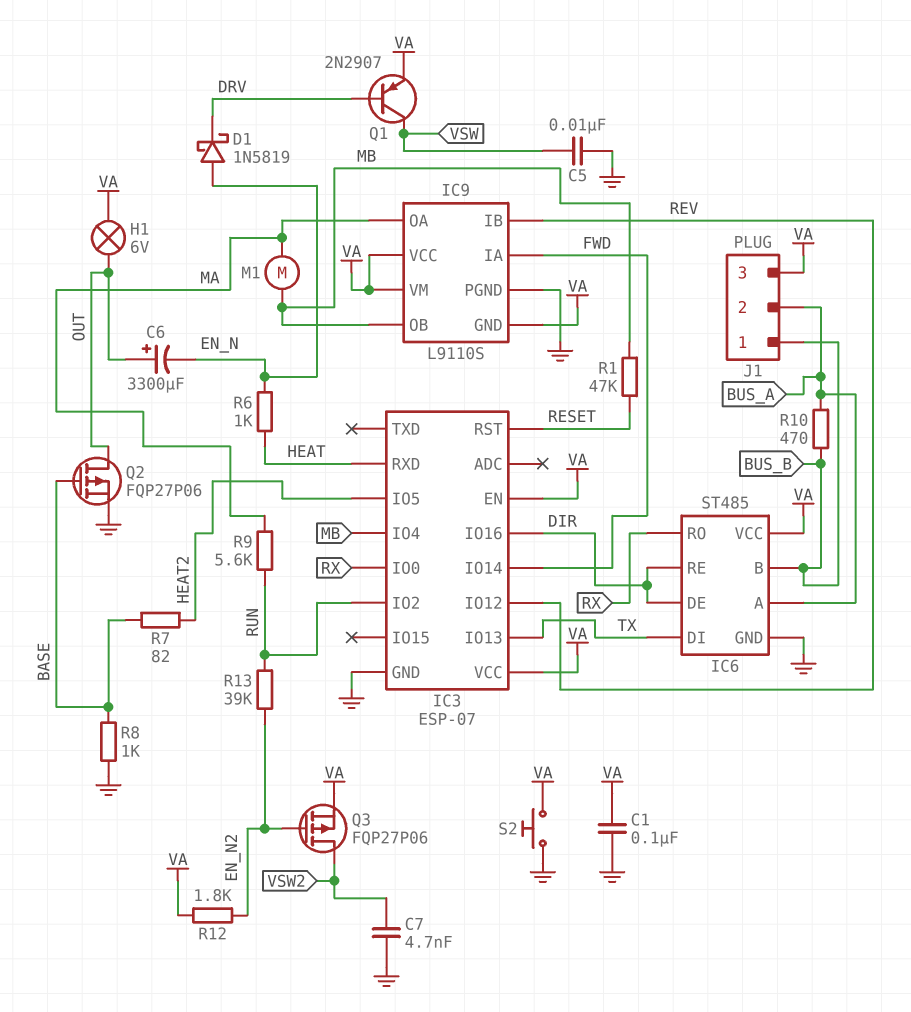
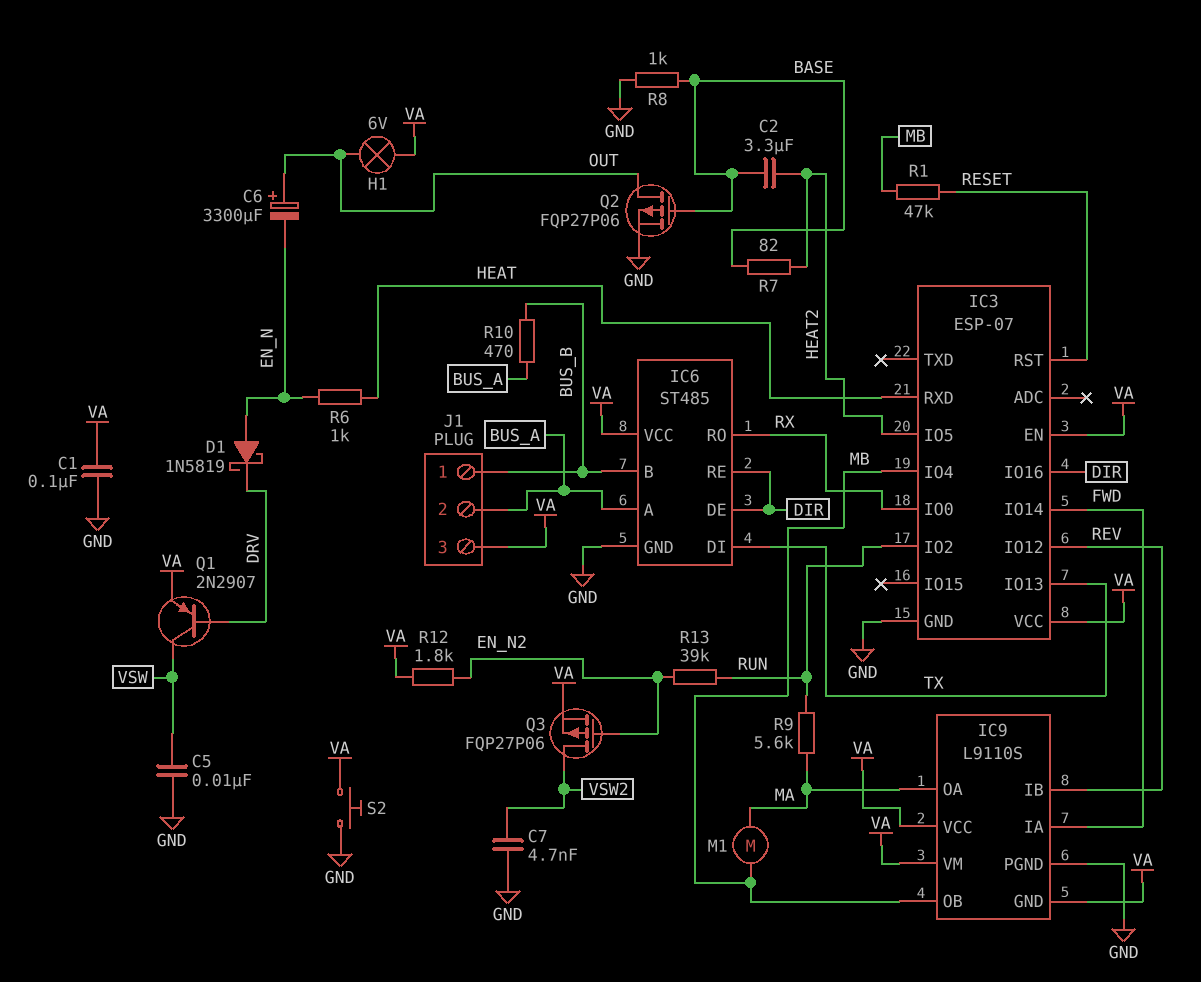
C2: none -> 3.3uF (BASE, HEAT2)

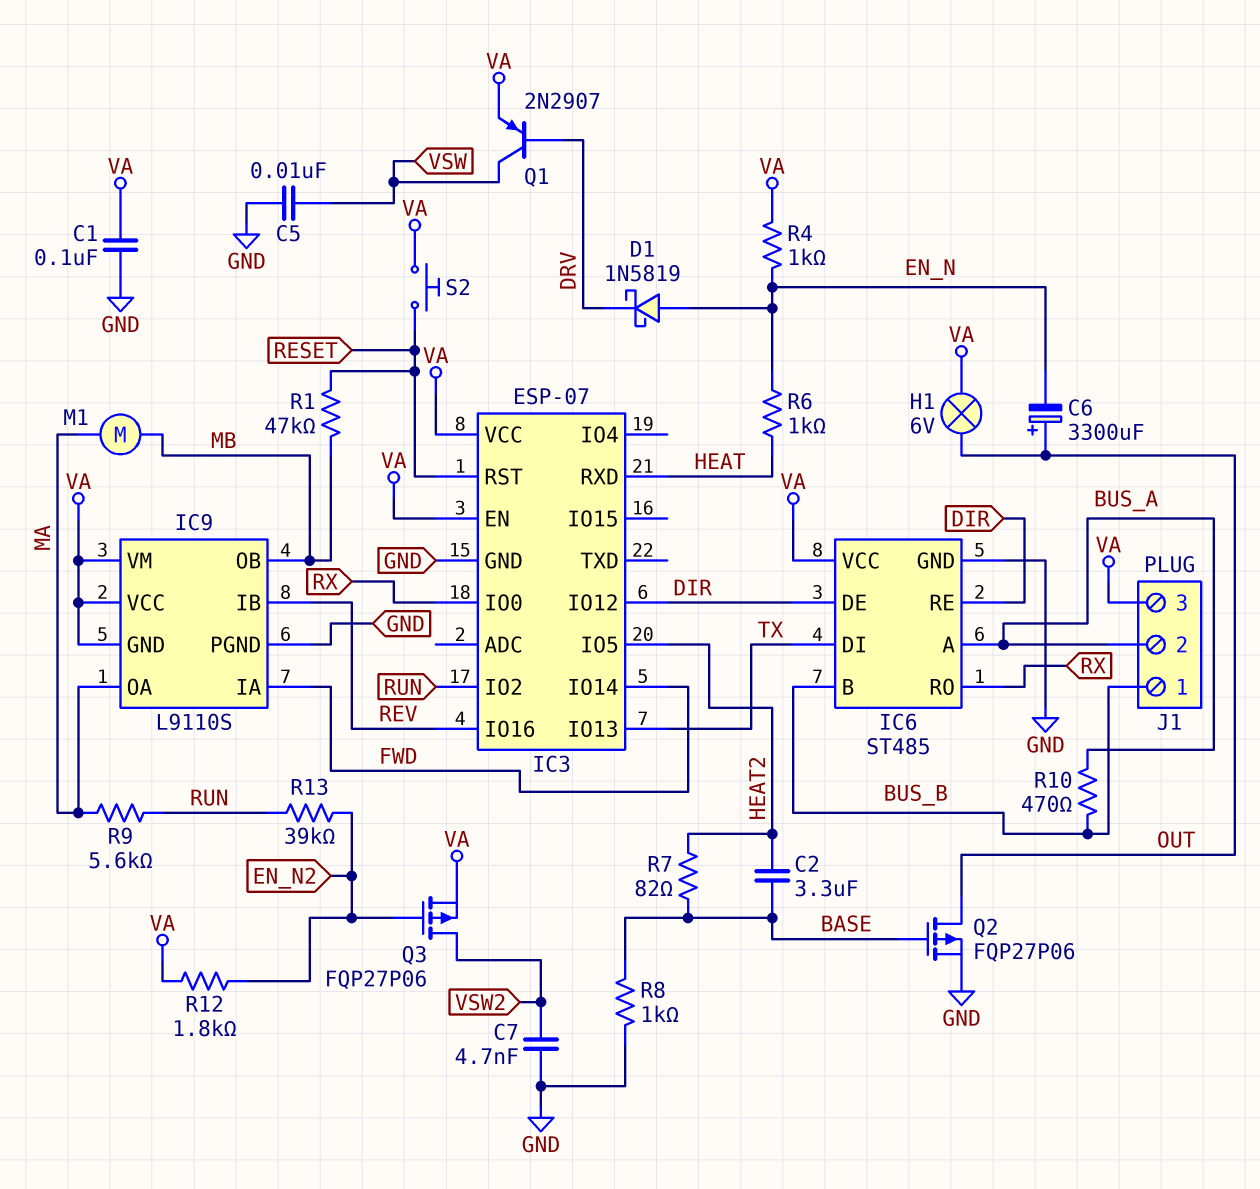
IC3 pin IO4: MB -> none
IC3 pin IO12: REV -> DIR
IC3 pin IO16: DIR -> REV
R4: none -> 1k (EN_N, VA)
S2: button (GND, VA) -> button (RESET, VA)

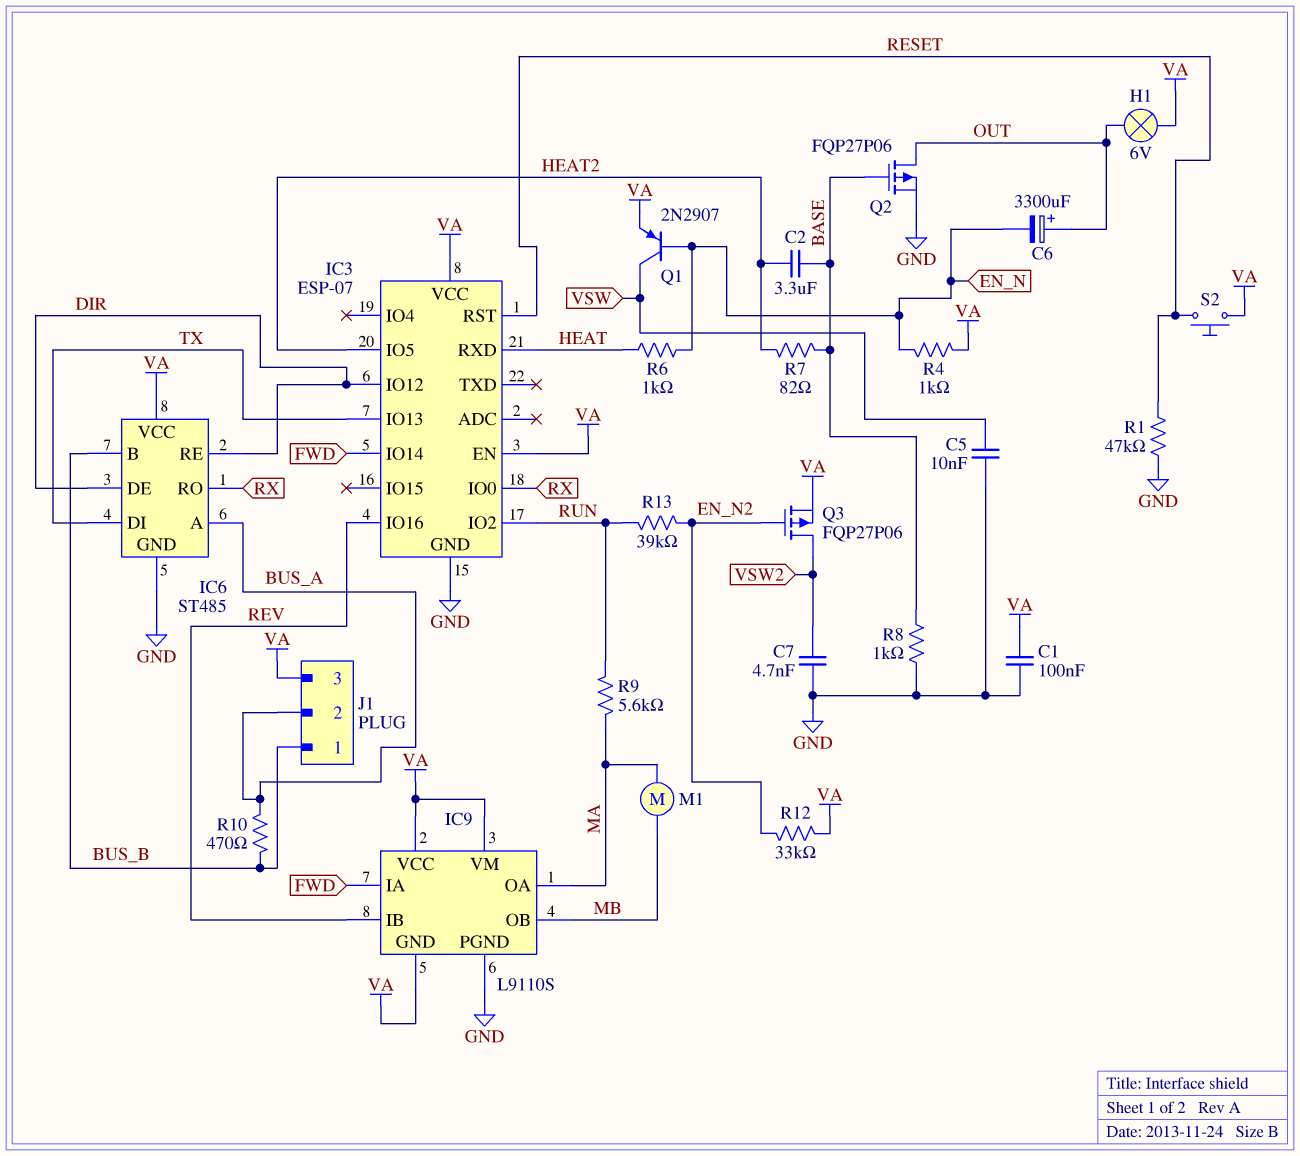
D1: schottky 1N5819 (A EN_N, K DRV) -> none
Q1: PNP 2N2907 (B DRV, C VSW, E VA) -> PNP 2N2907 (B EN_N, C VSW, E VA)
R1: 47k (MB, RESET) -> 47k (GND, RESET)
R12: 1.8k (EN_N2, VA) -> 33k (EN_N2, VA)

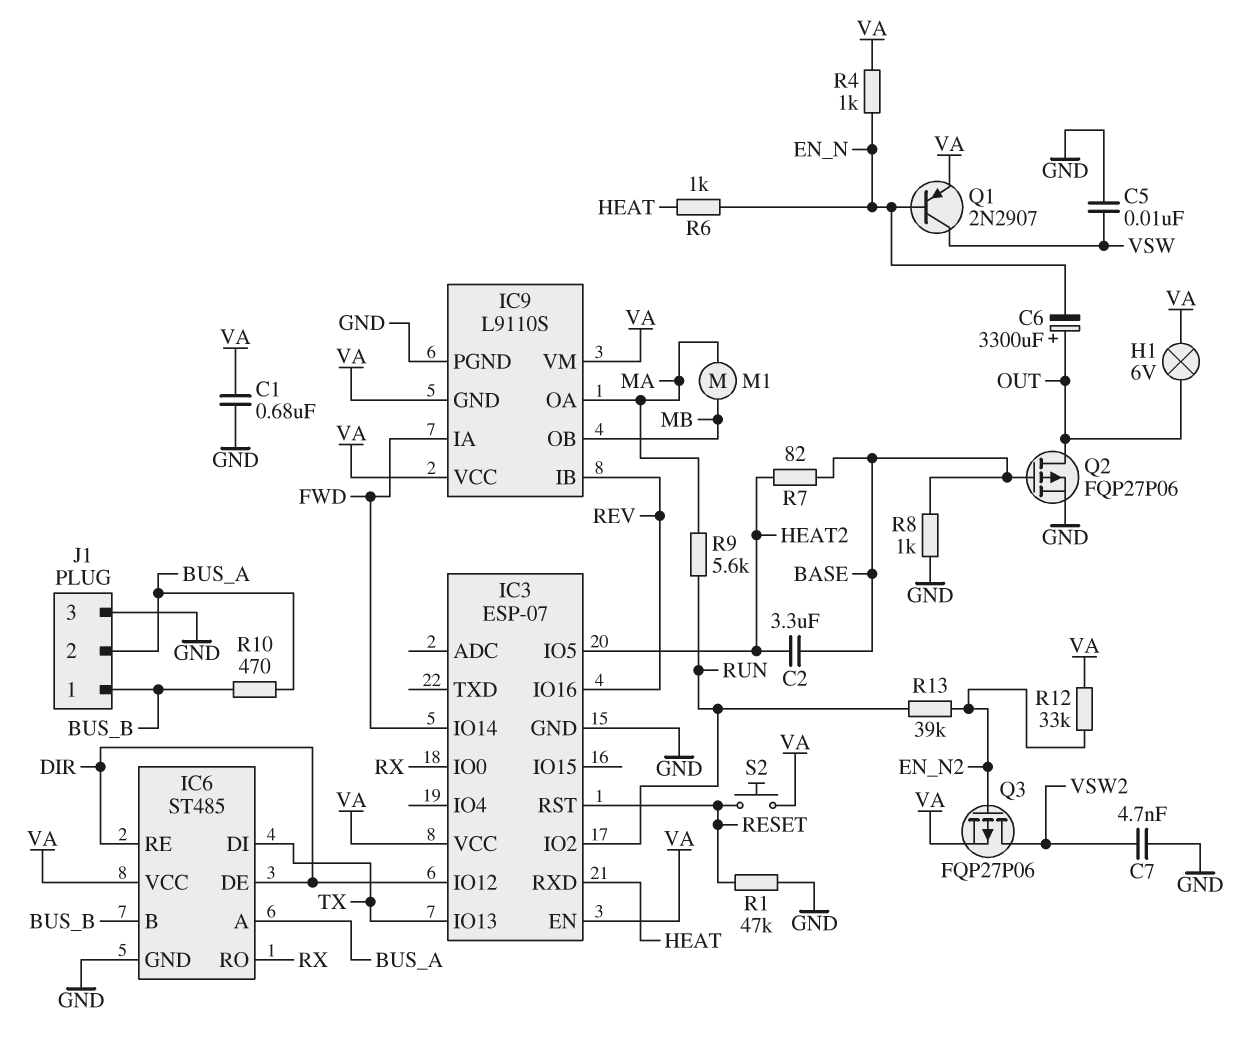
C1: 100nF (GND, VA) -> 680nF (GND, VA)
J1 pin 3: VA -> GND

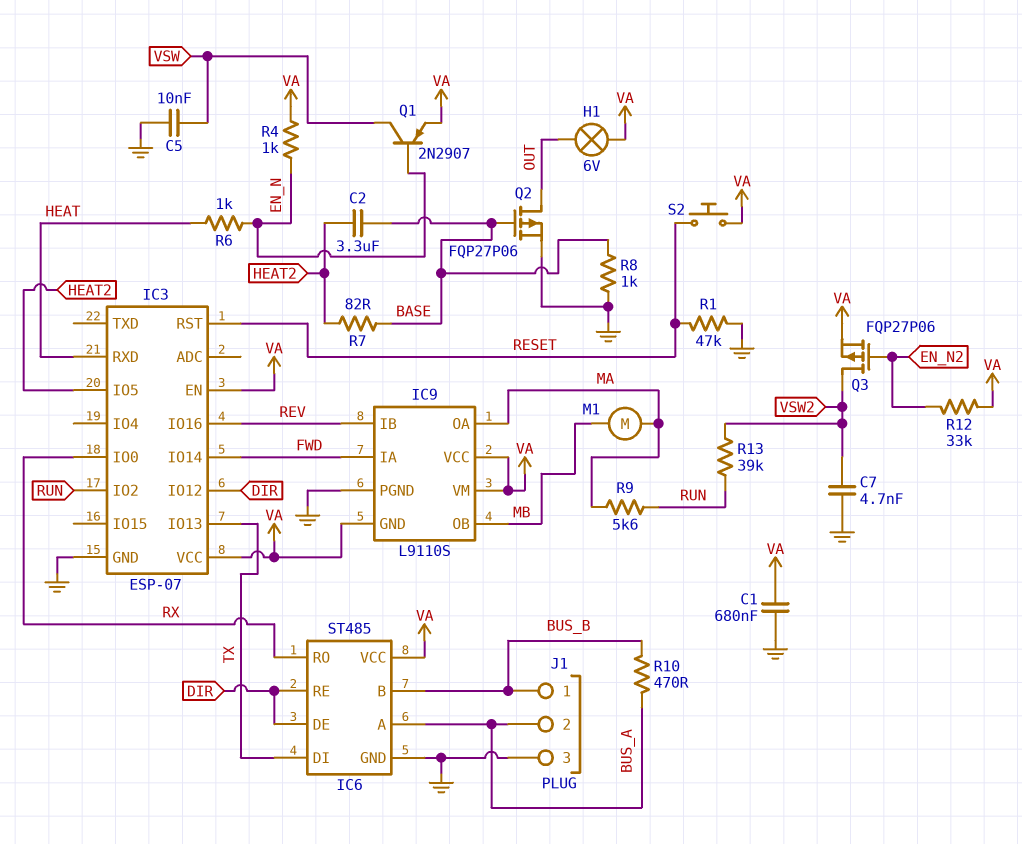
C6: 3300uF (plus OUT, minus EN_N) -> none
R13: 39k (EN_N2, RUN) -> 39k (RUN, VSW2)

